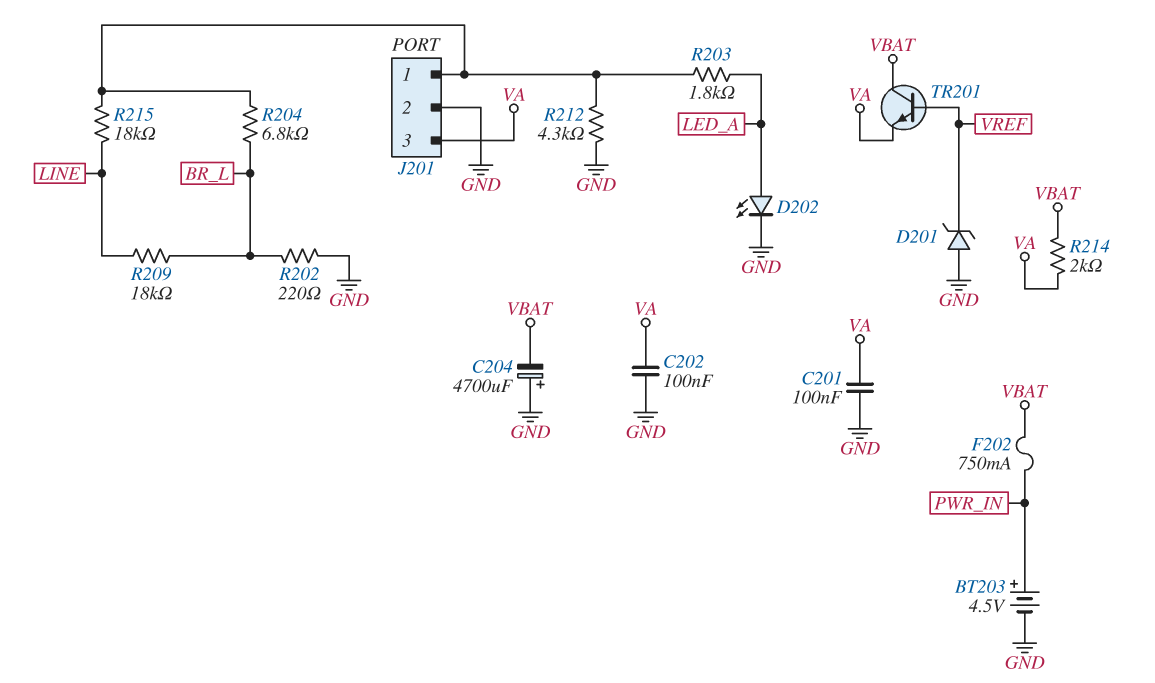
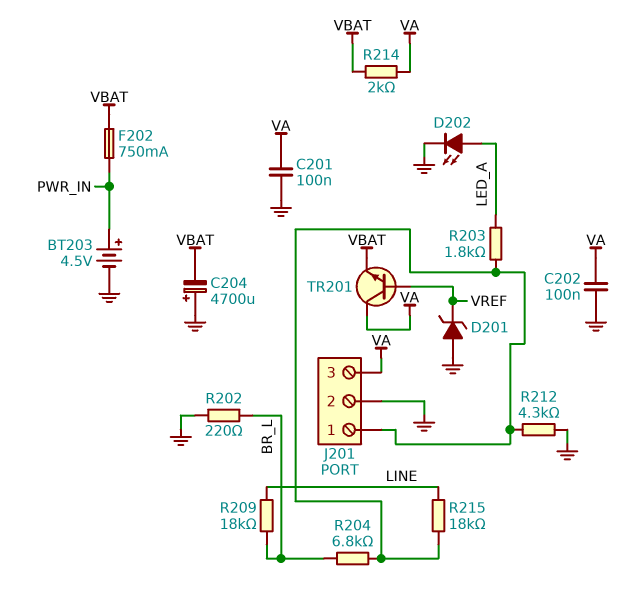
TR201: NPN (B VREF, C VBAT, E VA) -> NPN (B VREF, C VA, E VBAT)

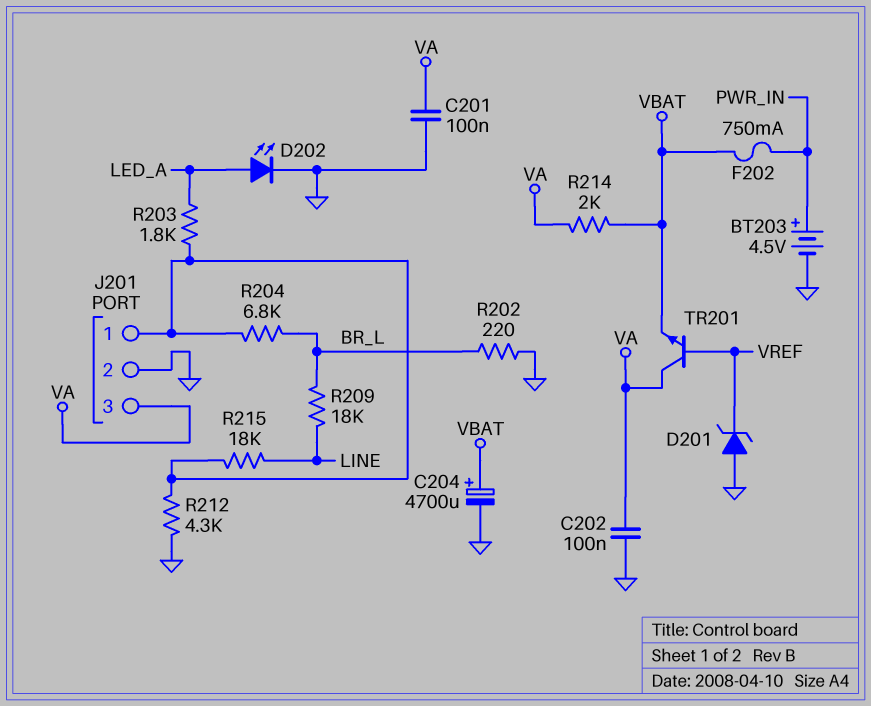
C204: 4700uF (plus GND, minus VBAT) -> 4700uF (plus VBAT, minus GND)

